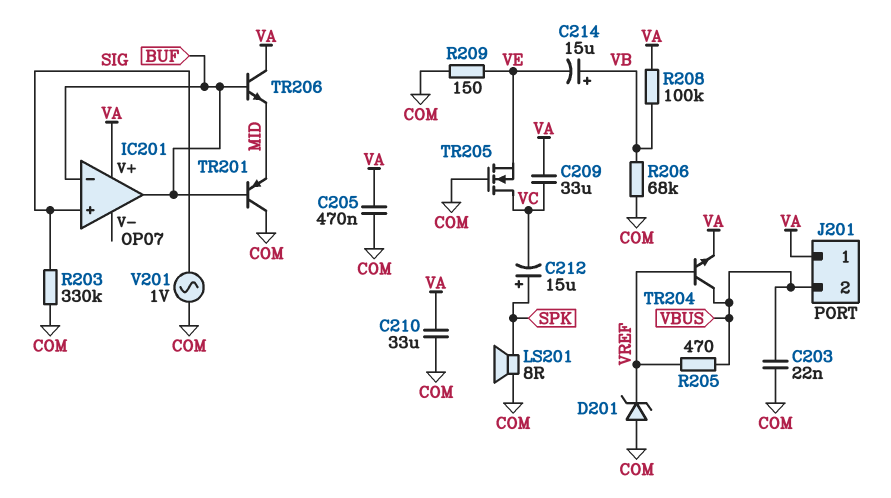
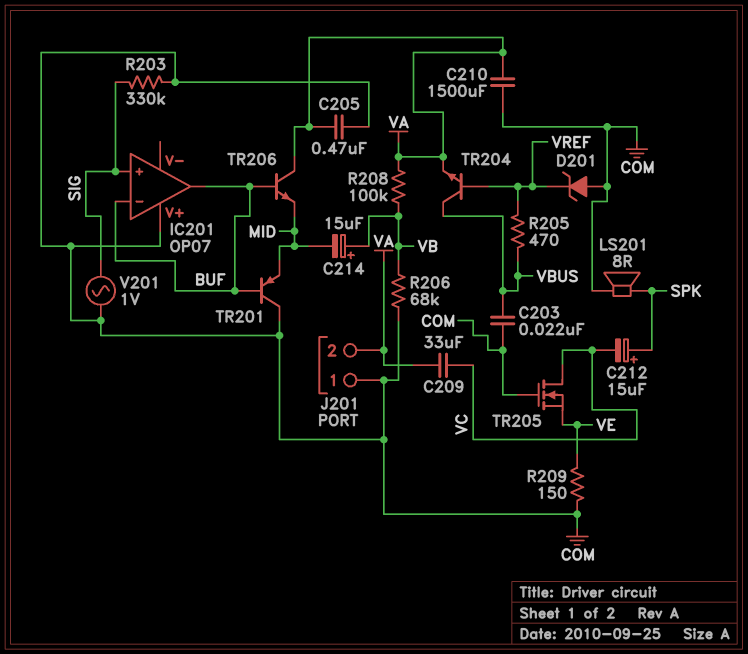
C210: 33uF (COM, VA) -> 1500uF (COM, VA)
C214: 15uF (plus VB, minus VE) -> 15uF (plus VB, minus MID)
IC201 pin V+: VA -> COM
J201 pin 1: VA -> COM
J201 pin 2: VBUS -> VA

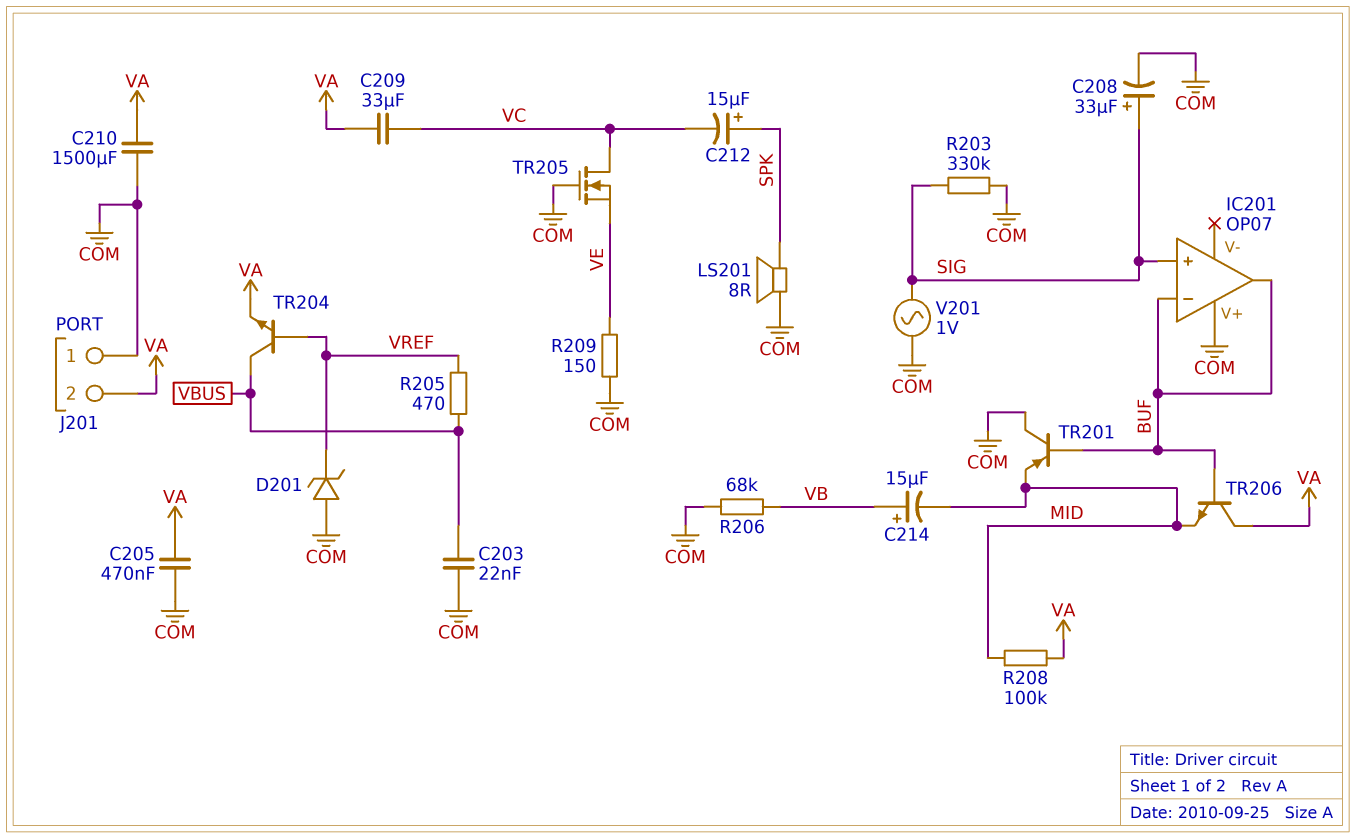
C208: none -> 33uF (plus SIG, minus COM)
R208: 100k (VA, VB) -> 100k (MID, VA)

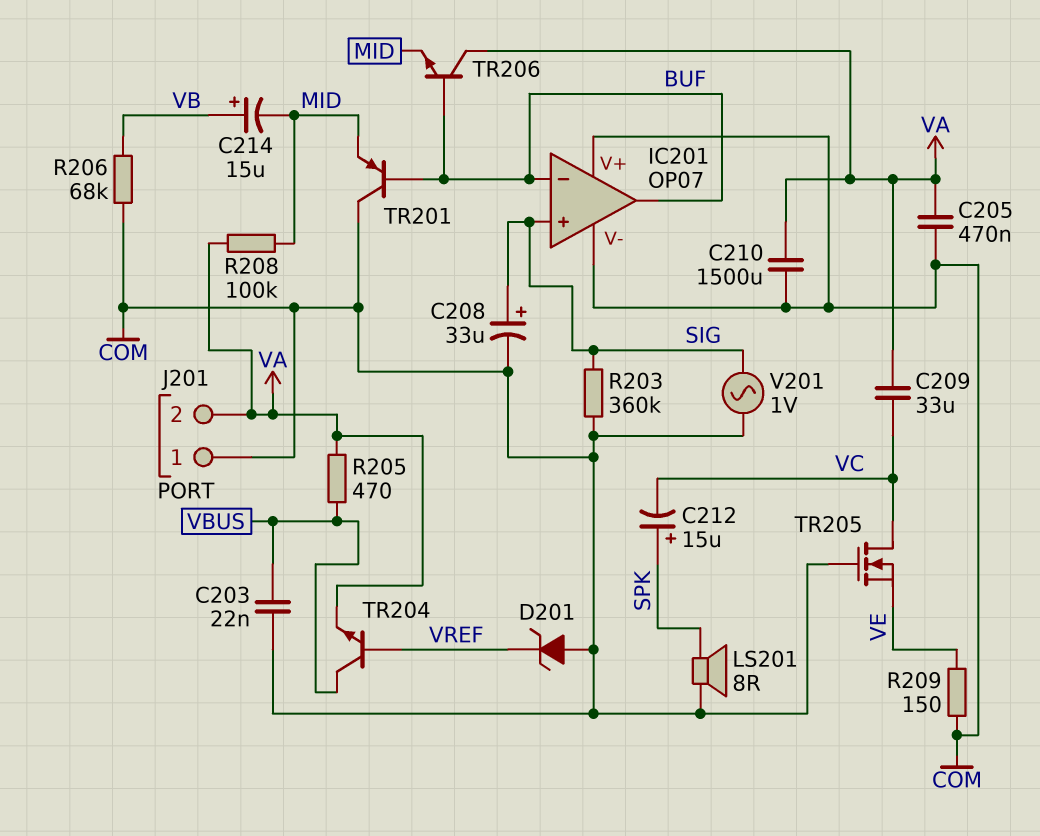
IC201 pin V-: none -> COM
R203: 330k (COM, SIG) -> 360k (COM, SIG)
R205: 470 (VBUS, VREF) -> 470 (VA, VBUS)

